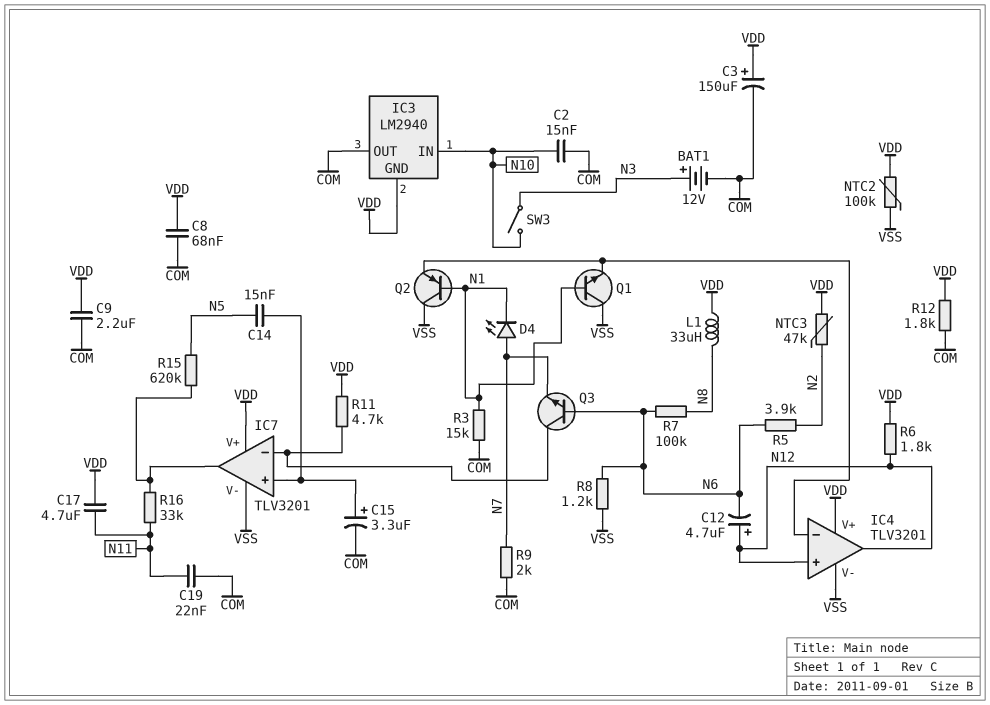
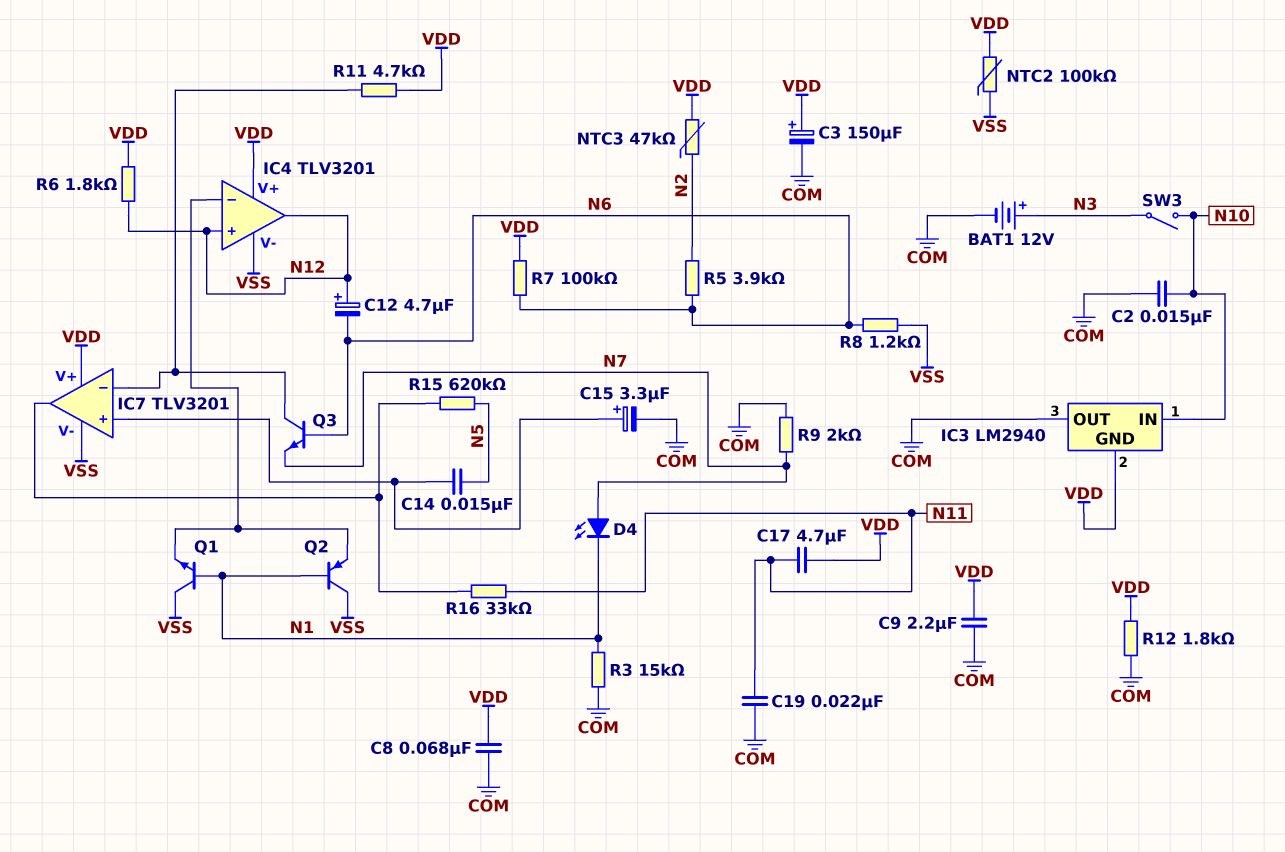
L1: 33uH (N8, VDD) -> none
R7: 100k (N6, N8) -> 100k (N6, VDD)

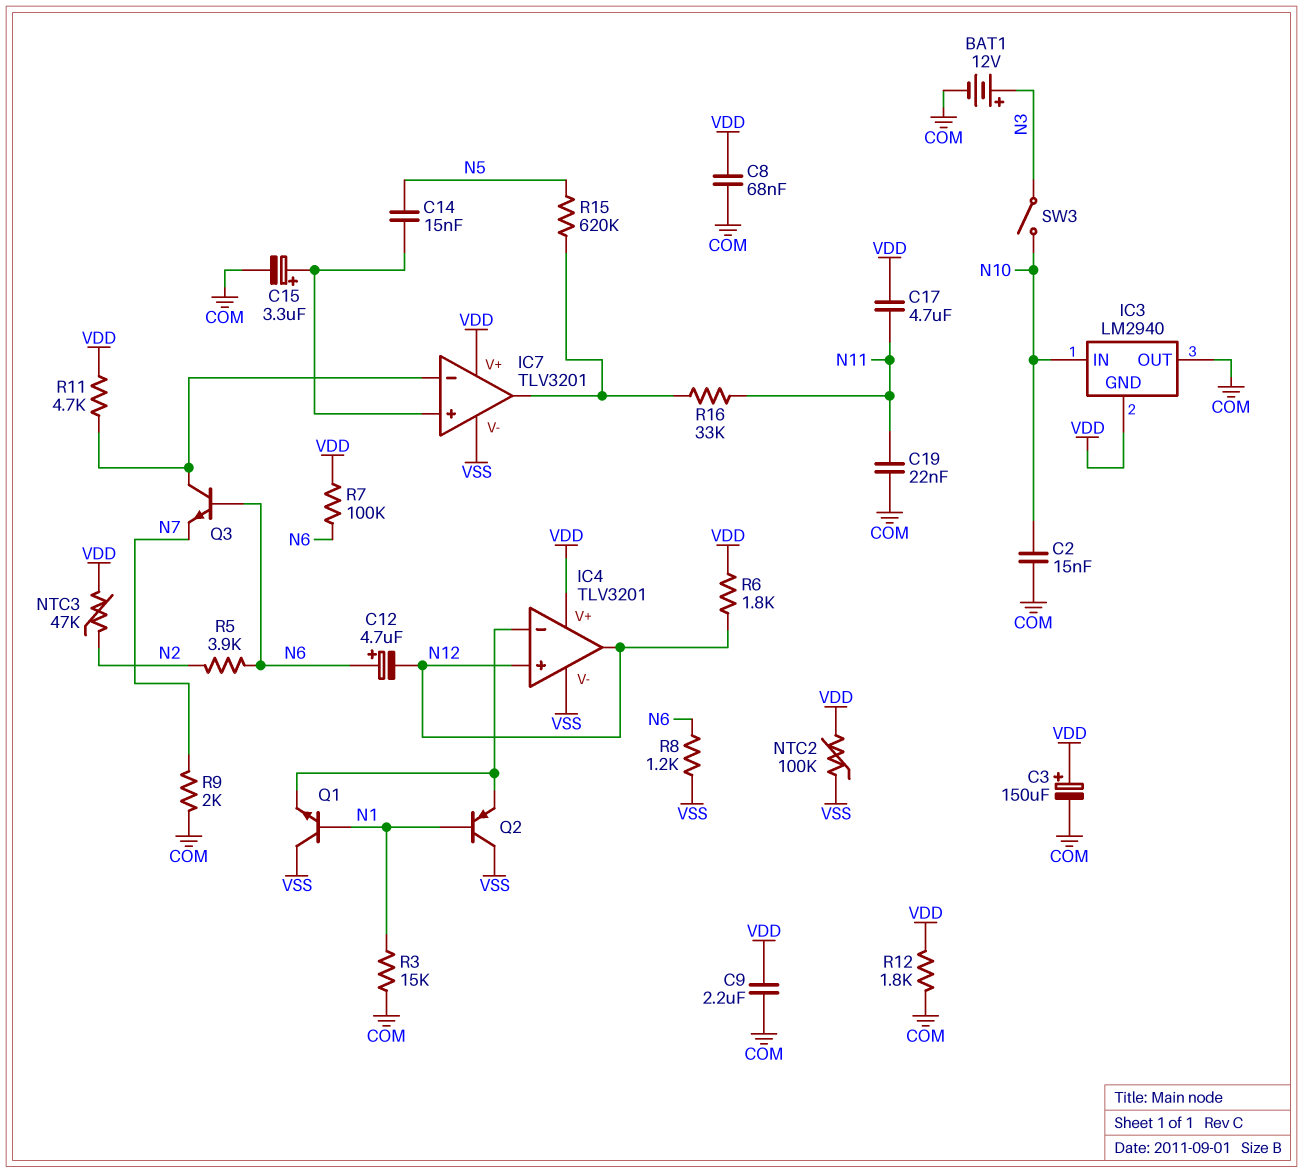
C12: 4.7uF (plus N12, minus N6) -> 4.7uF (plus N6, minus N12)
D4: LED (A N7, K N1) -> none

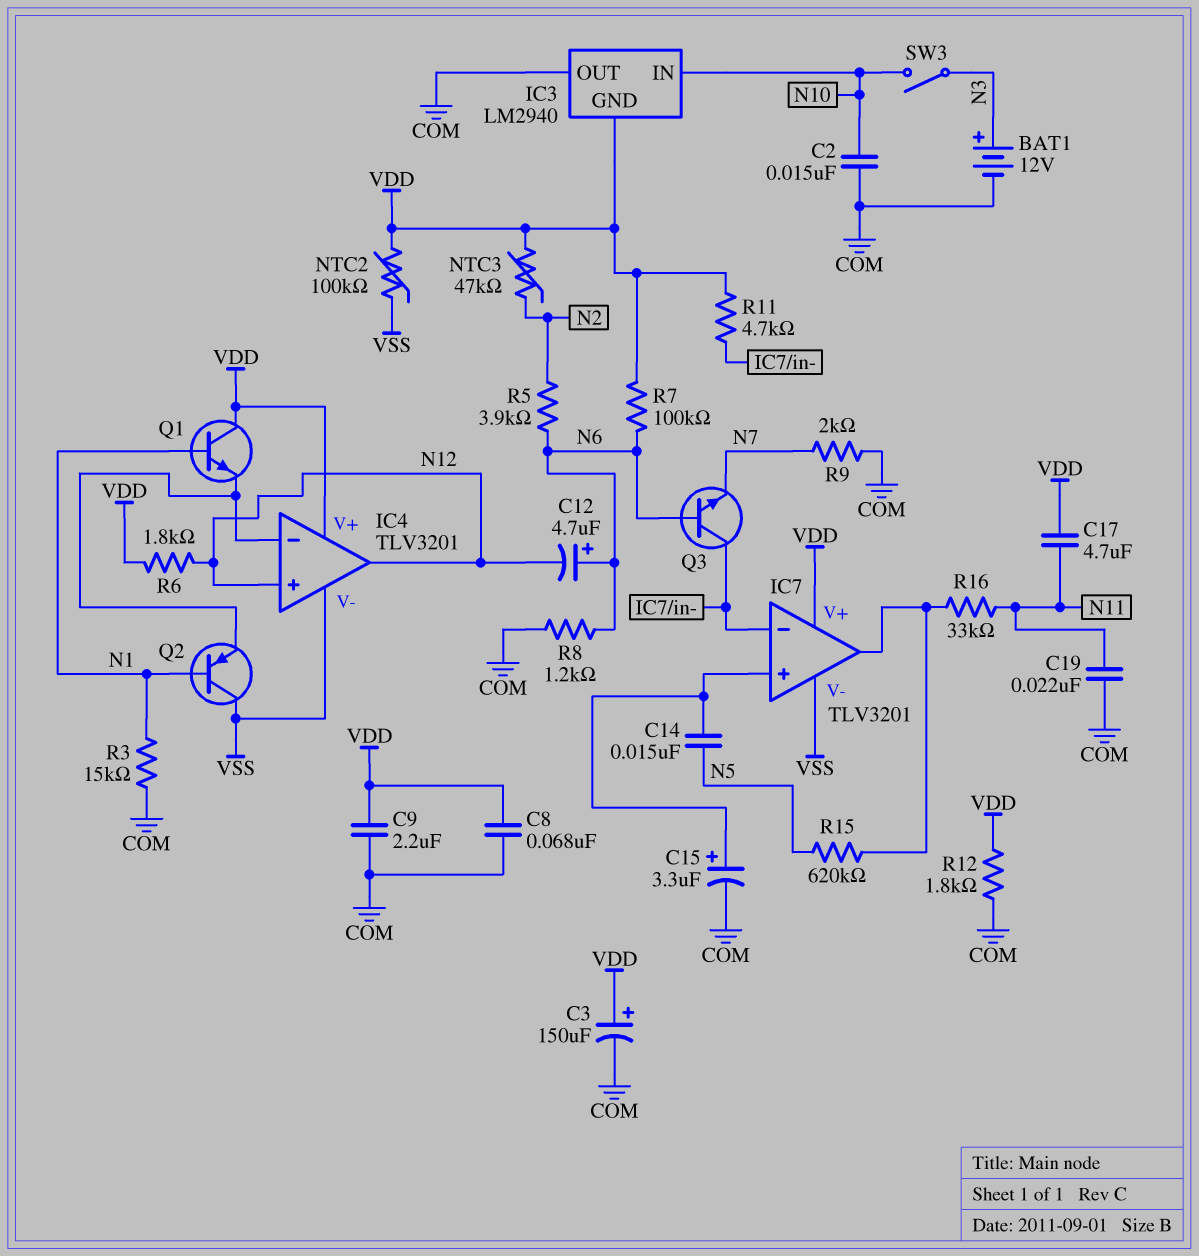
Q1: NPN (B N1, C VSS, E IC4/in-) -> NPN (B N1, C VDD, E IC4/in-)
R8: 1.2k (N6, VSS) -> 1.2k (COM, N6)

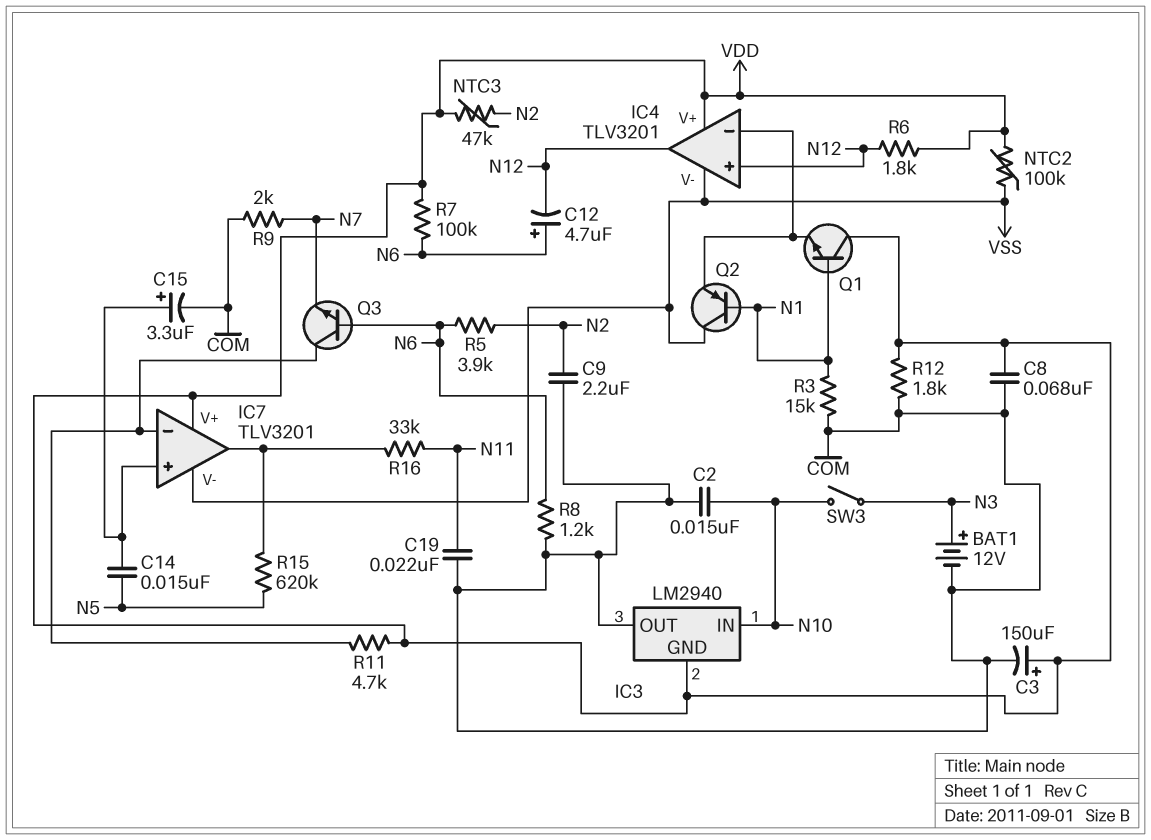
C9: 2.2uF (COM, VDD) -> 2.2uF (COM, N2)
C17: 4.7uF (N11, VDD) -> none

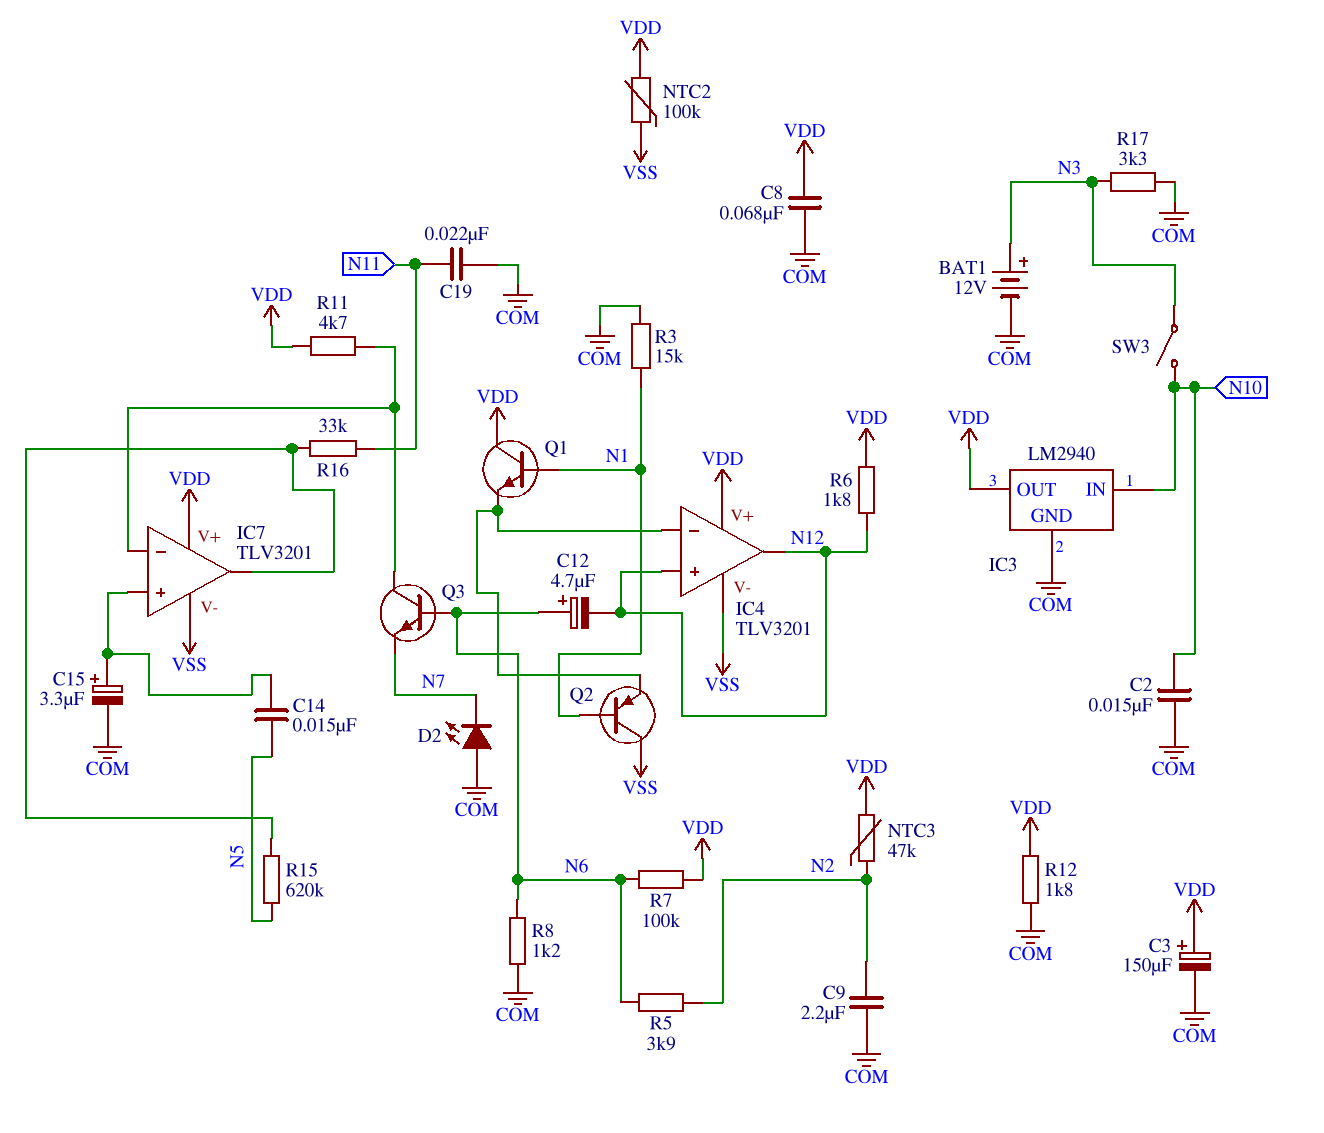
D2: none -> LED (A COM, K N7)
IC3 pin GND: VDD -> COM
IC3 pin OUT: COM -> VDD
R9: 2k (COM, N7) -> none
R17: none -> 3.3k (COM, N3)

